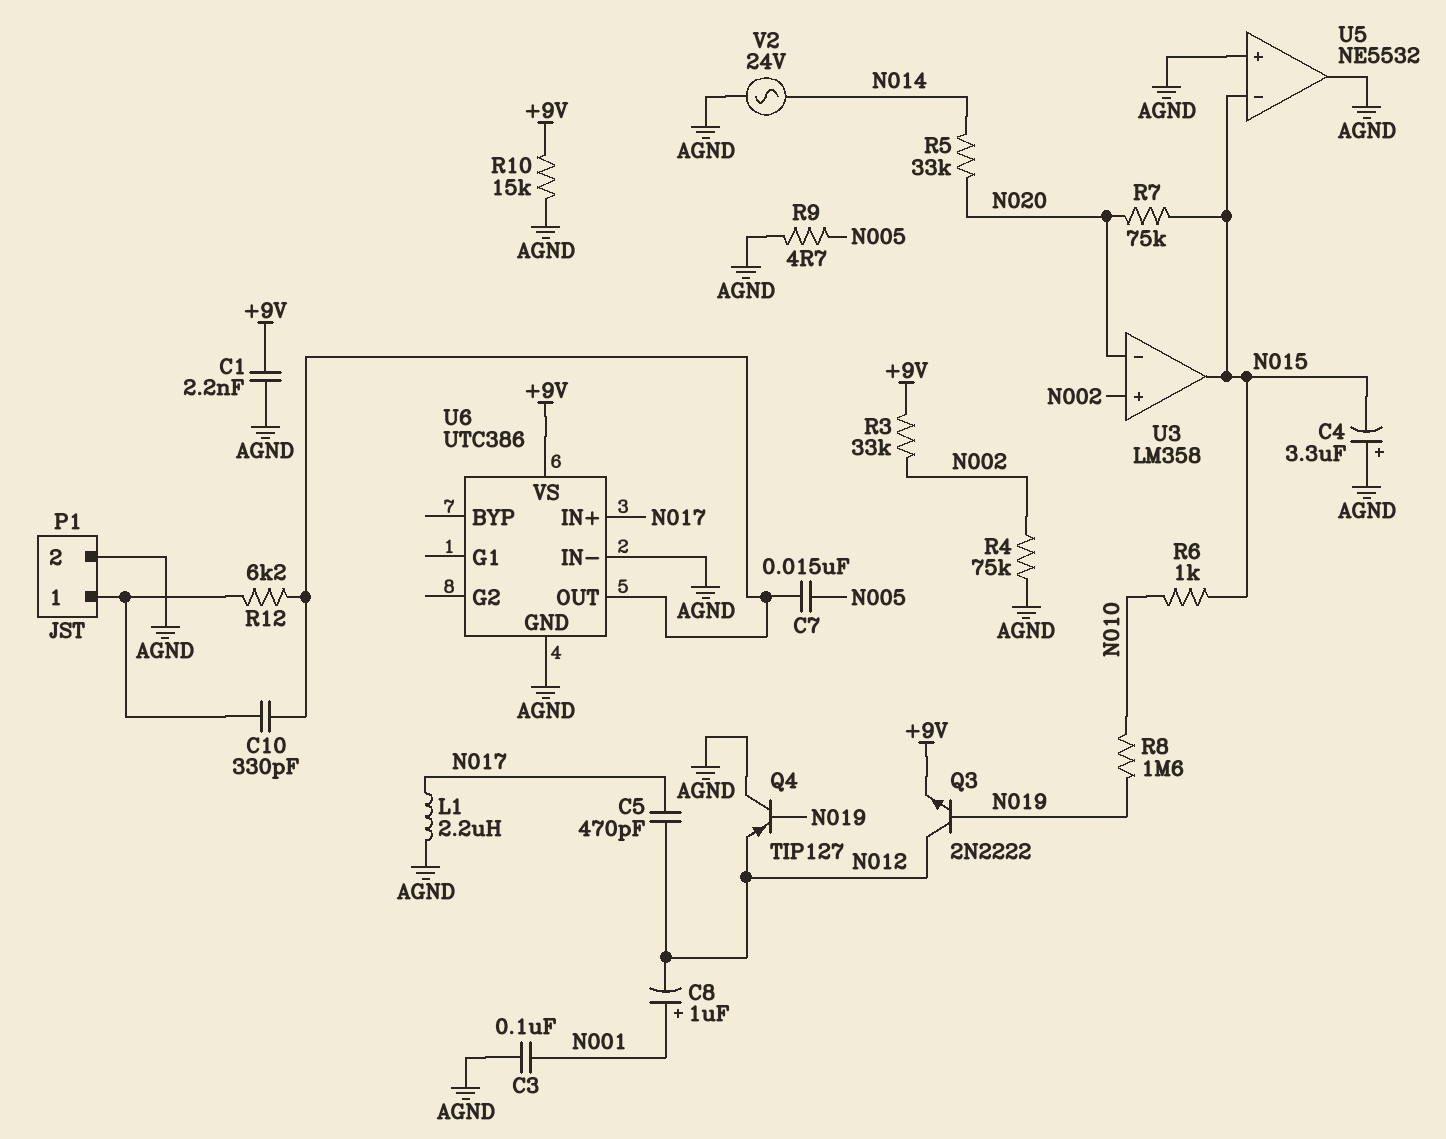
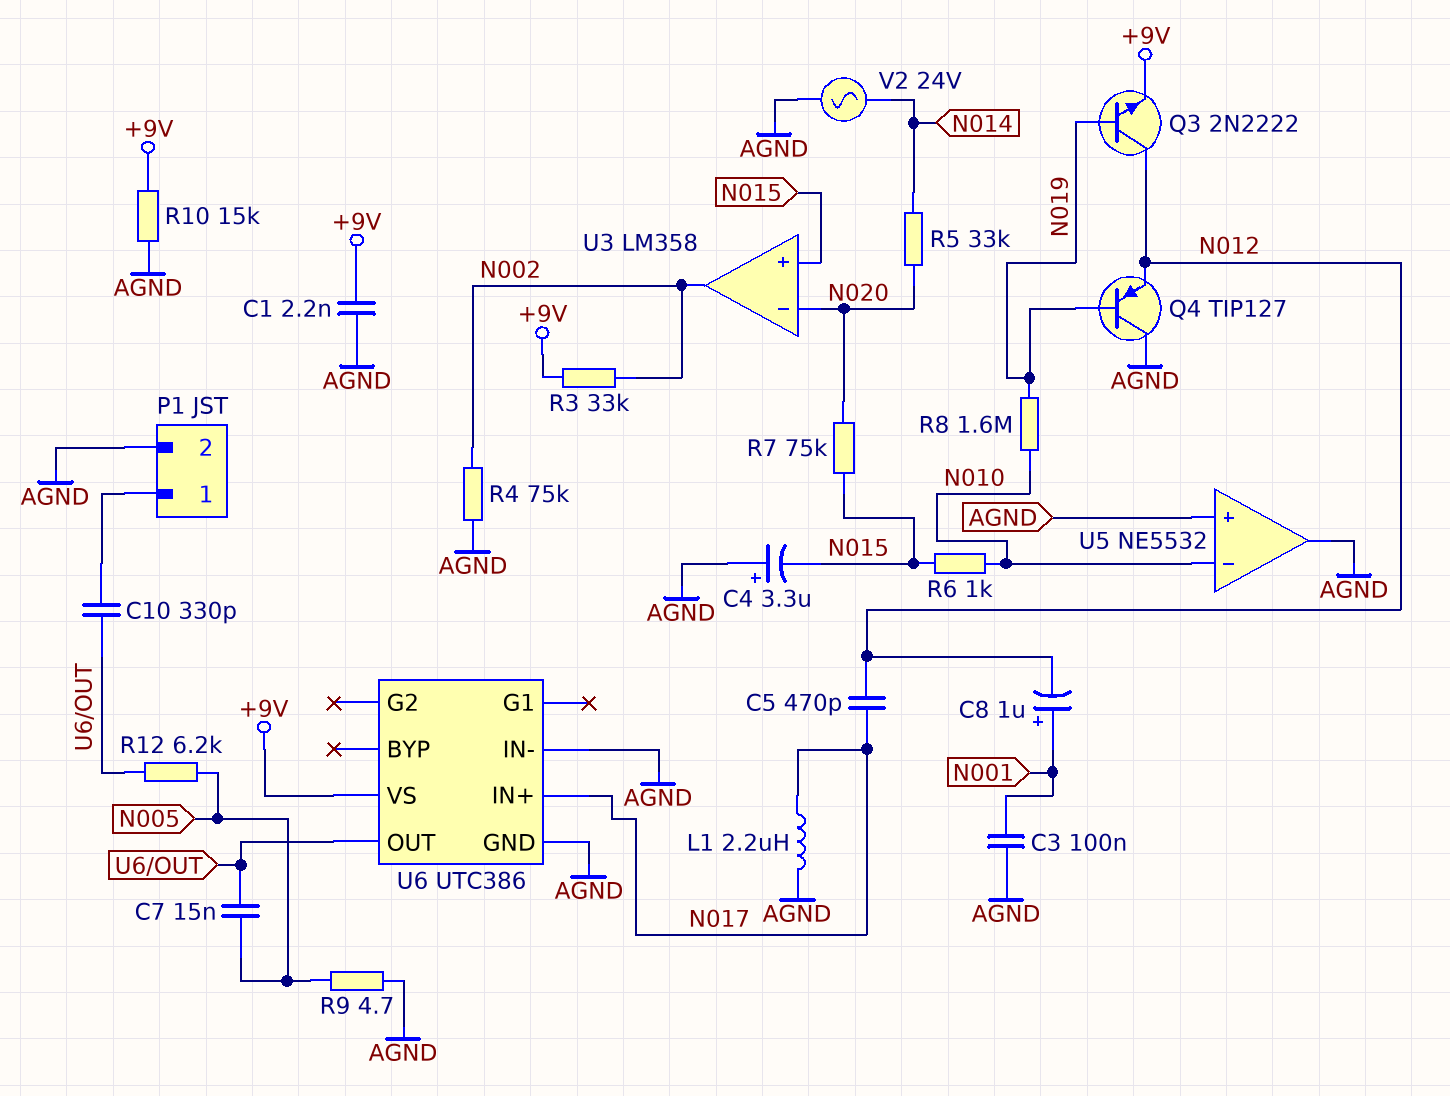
R12: 6.2k (P1/1, U6/OUT) -> 6.2k (N005, U6/OUT)
U3 pin in+: N002 -> N015
U3 pin out: N015 -> N002
U5 pin in-: N015 -> N010

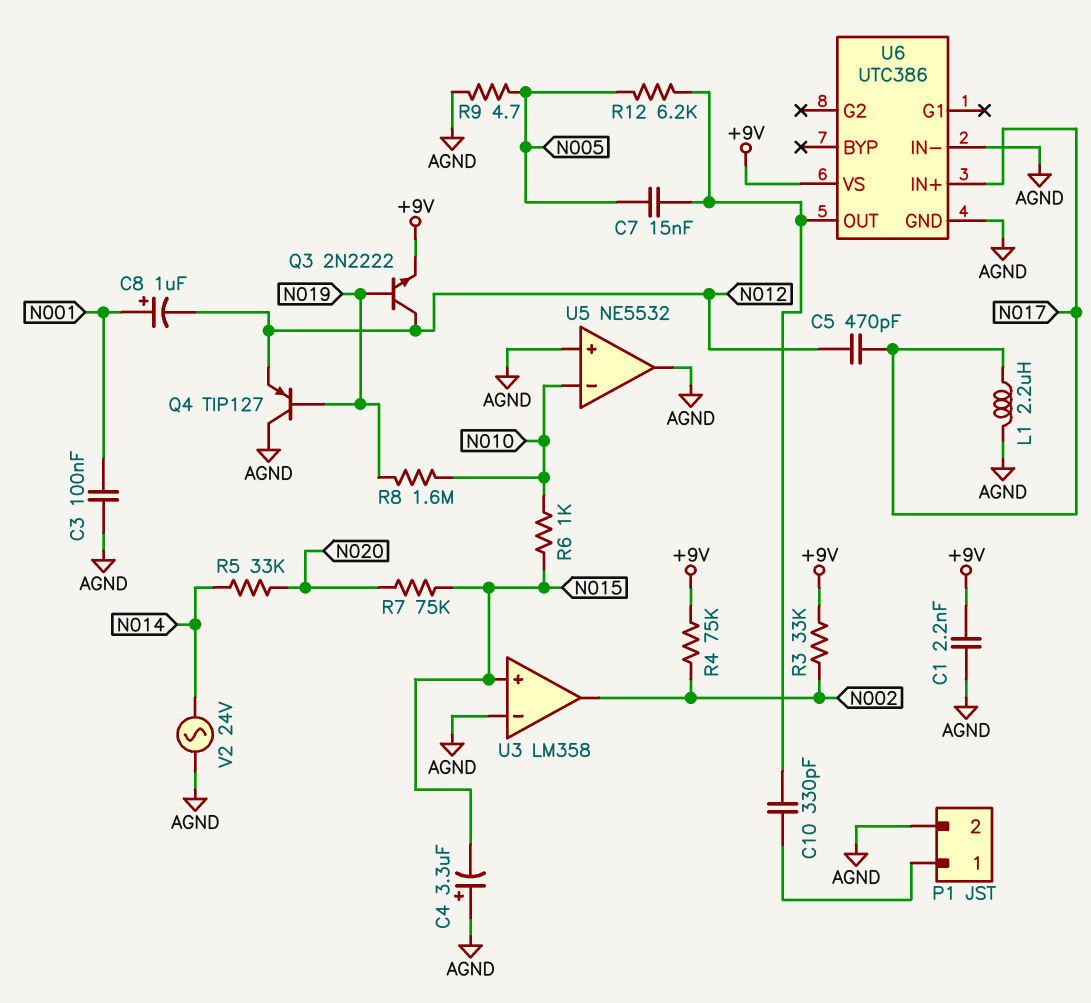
R4: 75k (AGND, N002) -> 75k (+9V, N002)
R10: 15k (+9V, AGND) -> none
U3 pin in-: N020 -> AGND

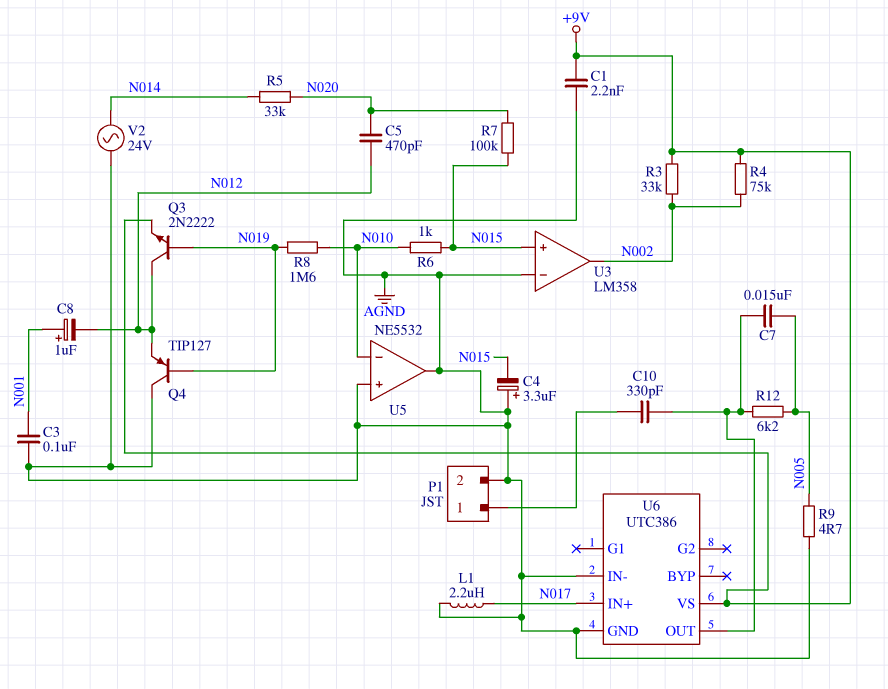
C5: 470pF (N012, N017) -> 470pF (N012, N020)
R7: 75k (N015, N020) -> 100k (N015, N020)

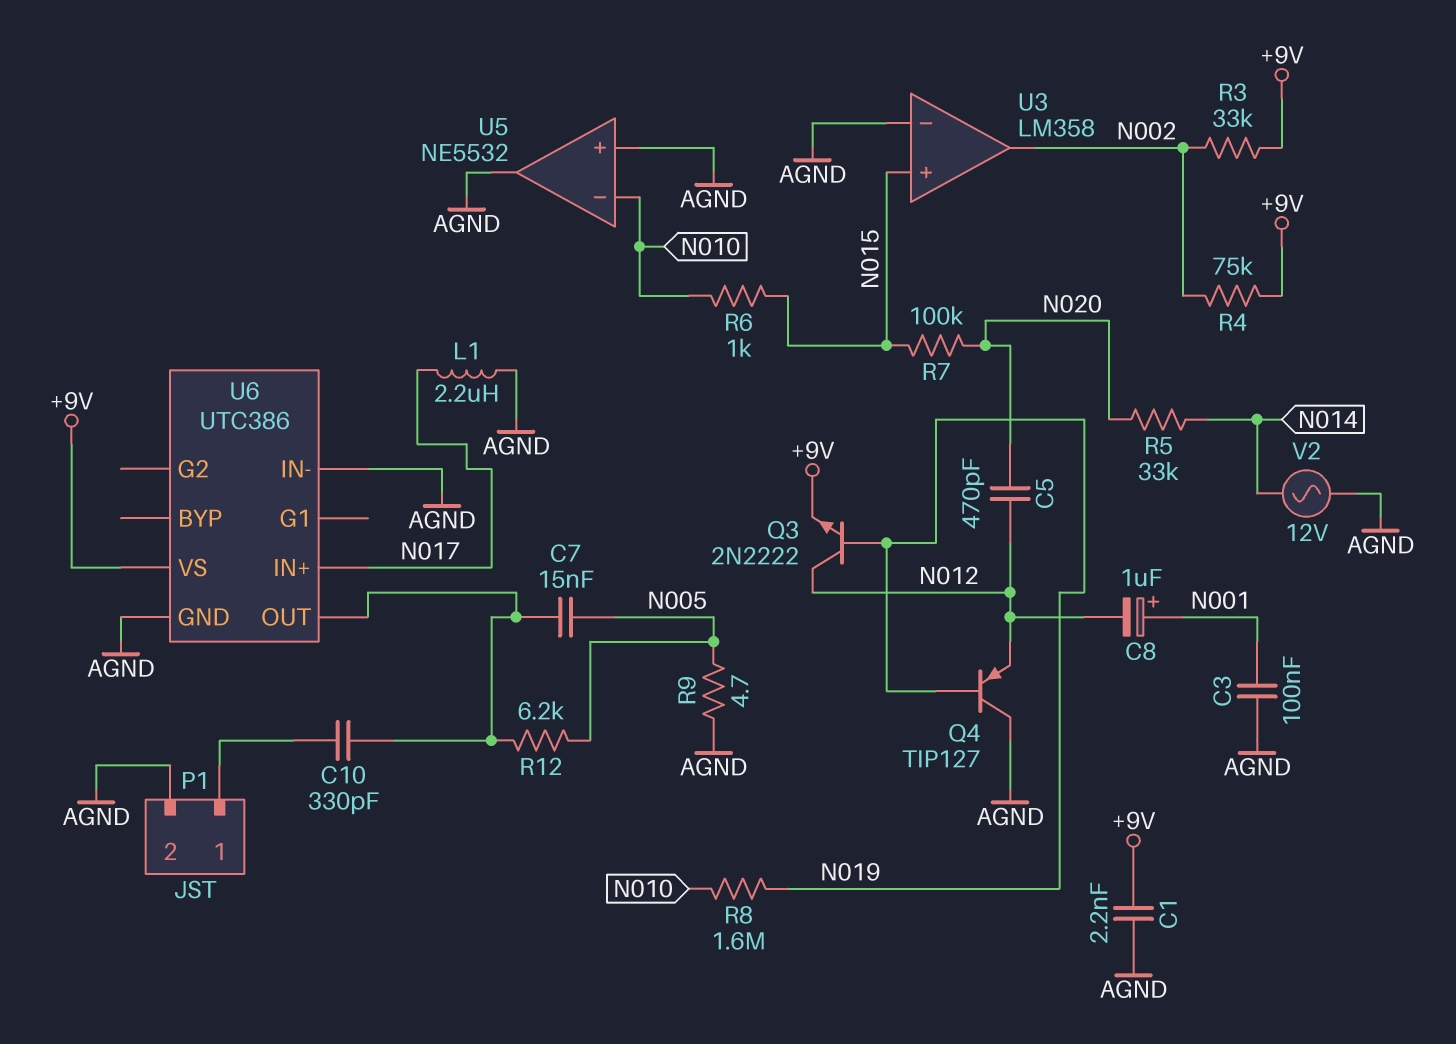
C4: 3.3uF (plus AGND, minus N015) -> none
V2: AC 24V (AGND, N014) -> AC 12V (AGND, N014)

